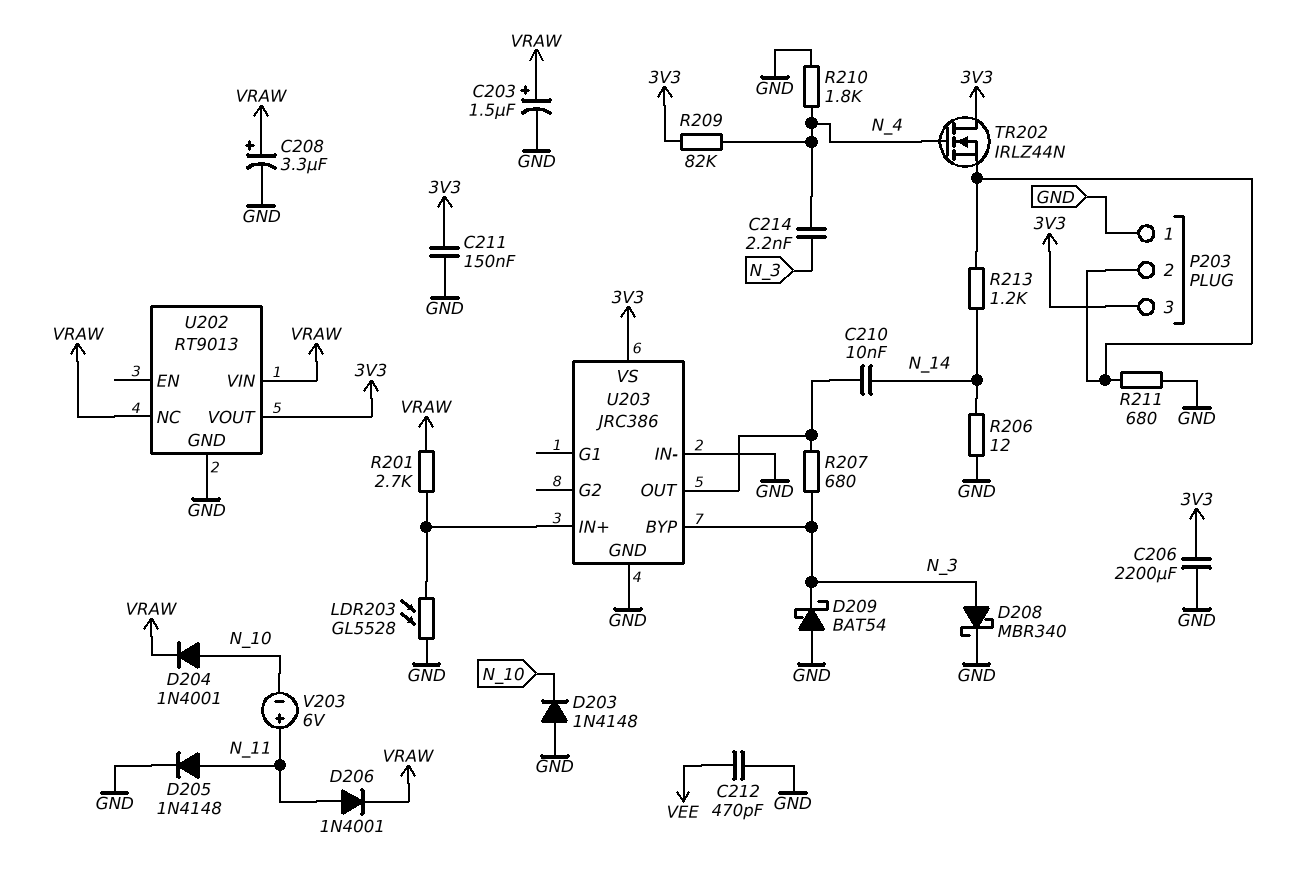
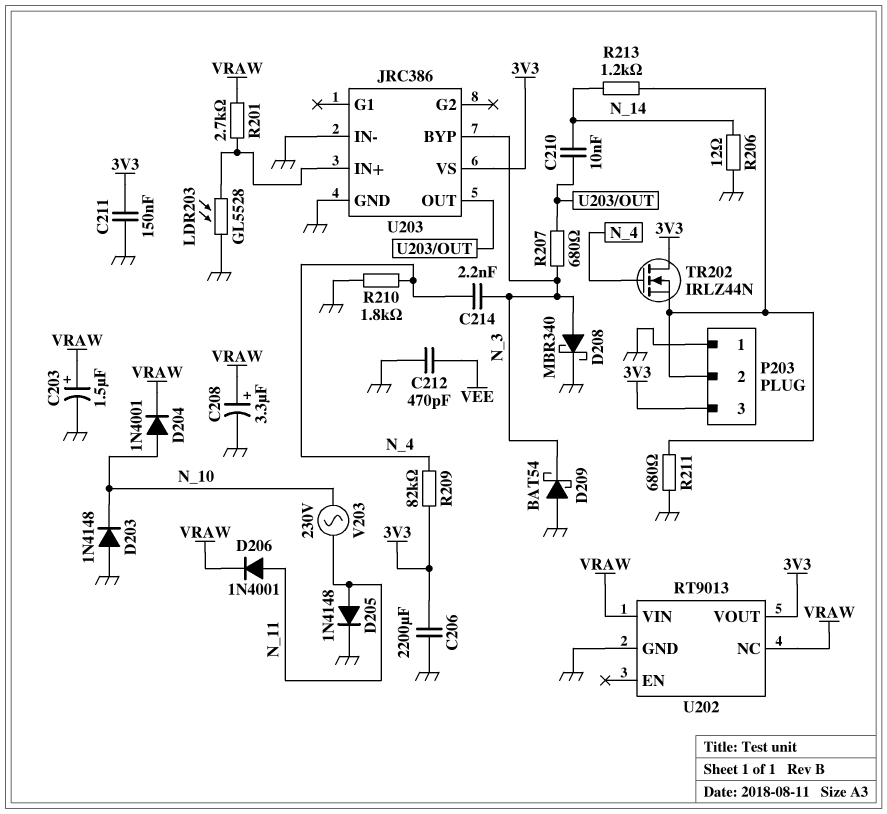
V203: 6V (plus N_11, minus N_10) -> AC 230V (N_10, N_11)

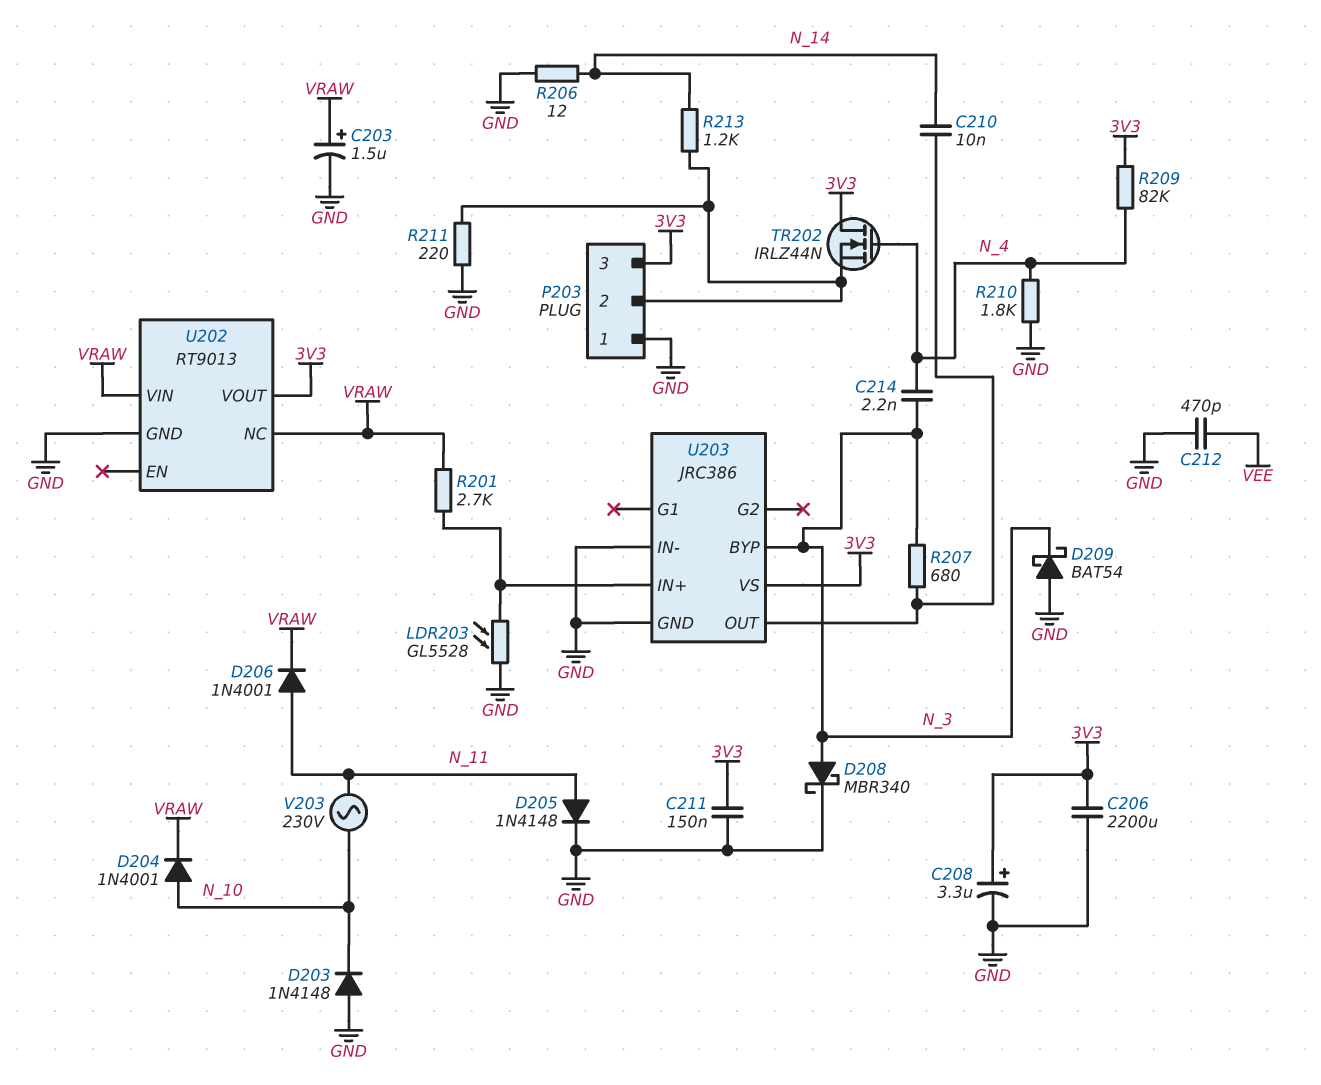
C208: 3.3uF (plus VRAW, minus GND) -> 3.3uF (plus 3V3, minus GND)
R211: 680 (GND, P203/2) -> 220 (GND, P203/2)

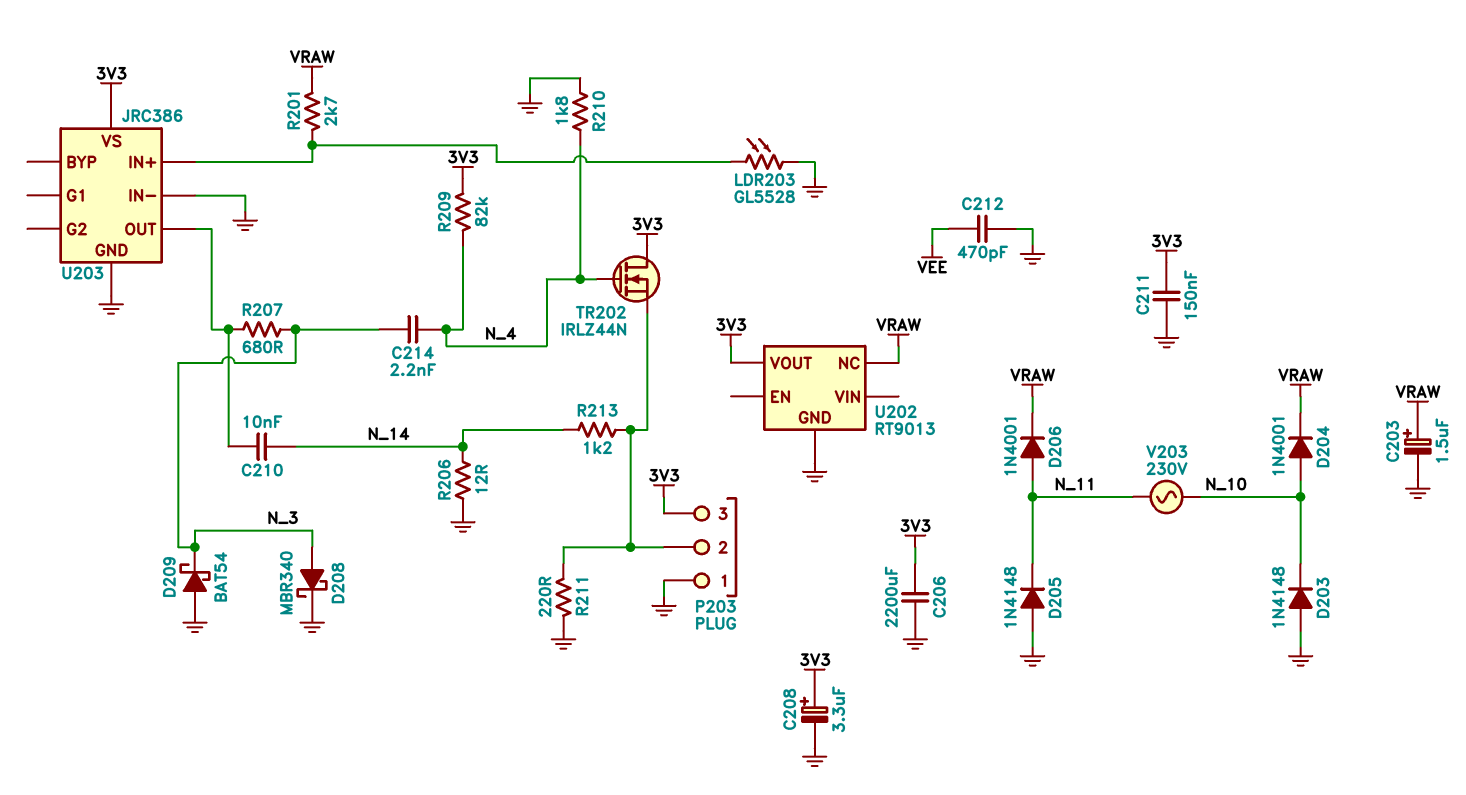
D205: diode 1N4148 (A N_11, K GND) -> diode 1N4148 (A GND, K N_11)
U202 pin VIN: VRAW -> none
U203 pin BYP: N_3 -> none

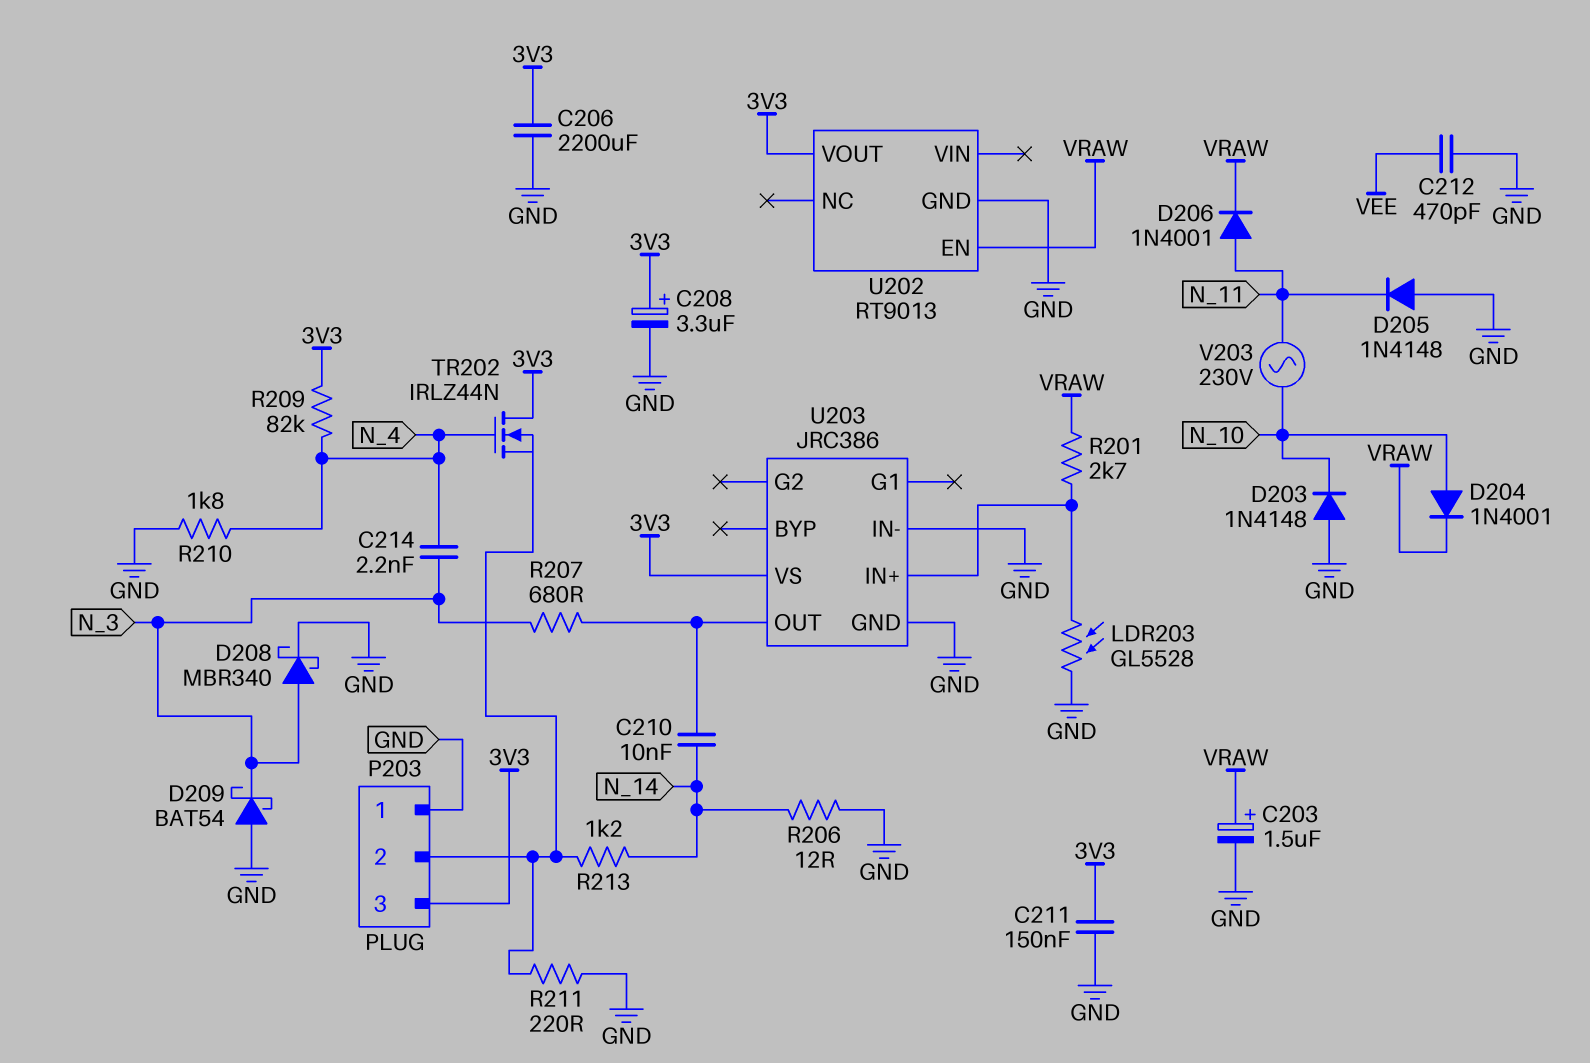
U202 pin EN: none -> VRAW
U202 pin NC: VRAW -> none

